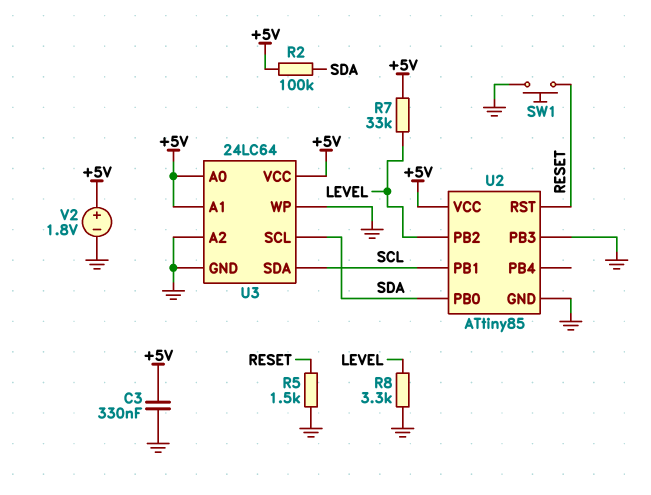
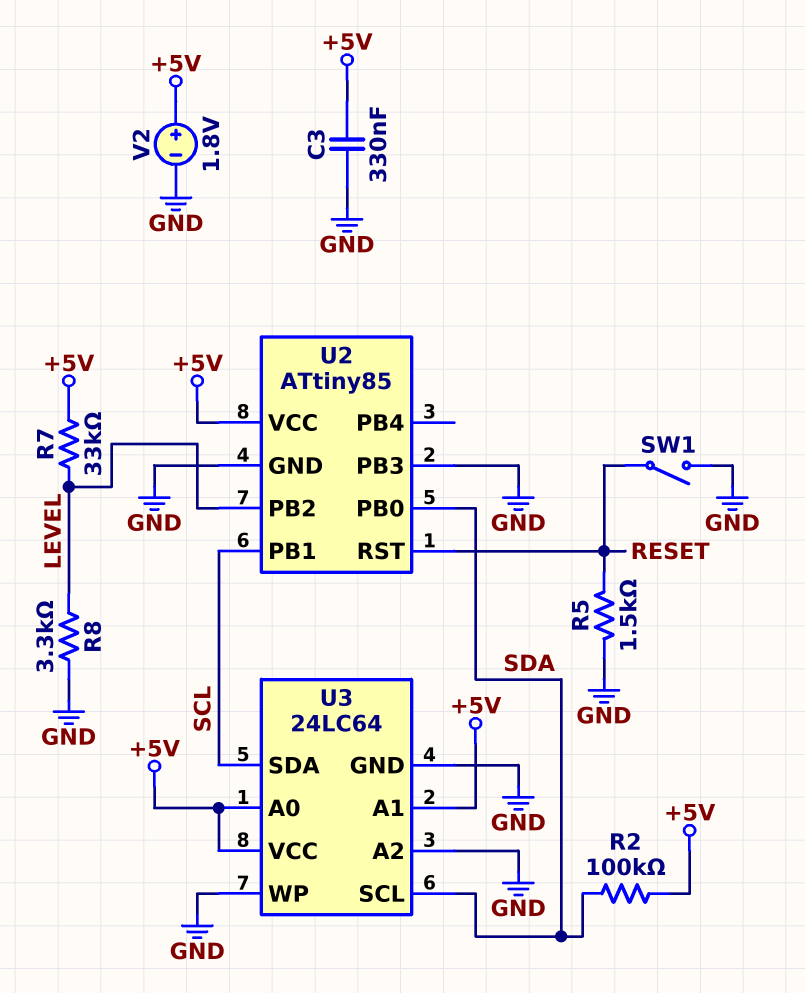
SW1: button (GND, RESET) -> switch (GND, RESET)

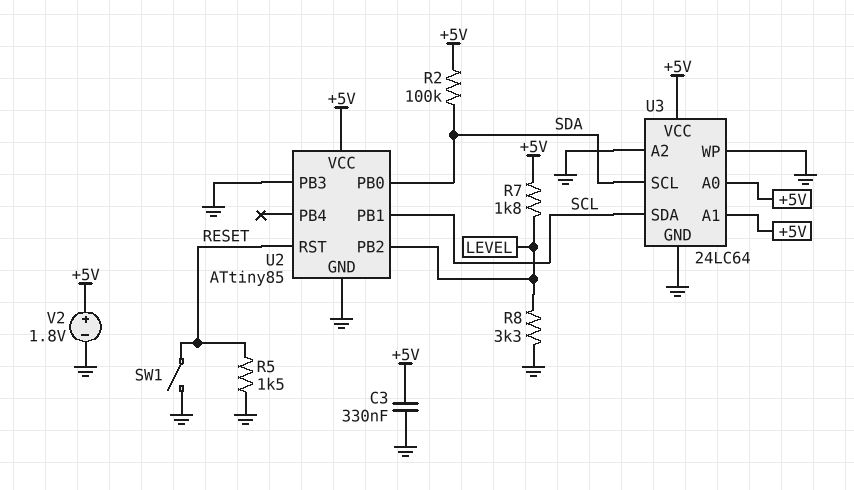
R7: 33k (+5V, LEVEL) -> 1.8k (+5V, LEVEL)

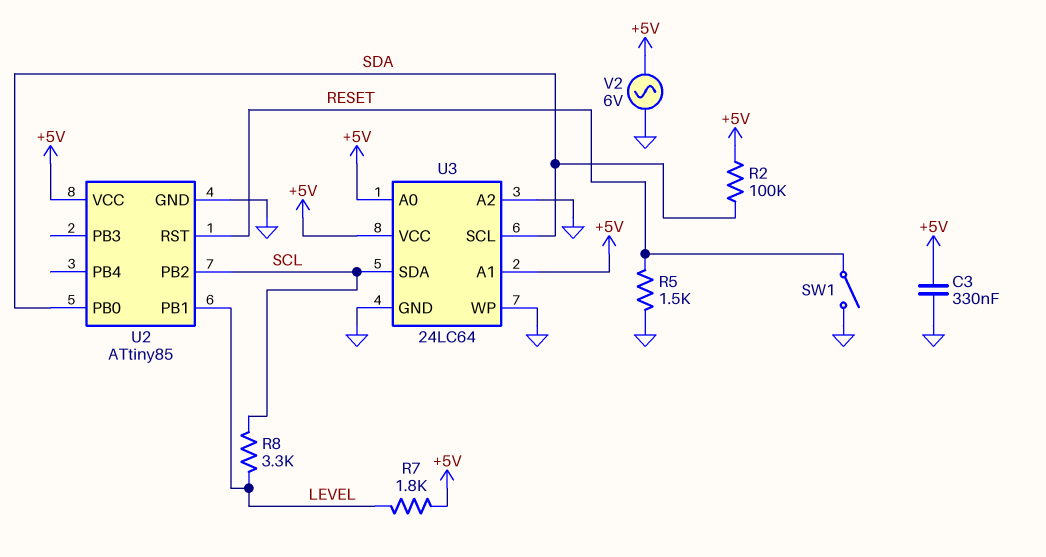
R8: 3.3k (GND, LEVEL) -> 3.3k (LEVEL, SCL)
U2 pin PB1: SCL -> LEVEL
U2 pin PB2: LEVEL -> SCL
U2 pin PB3: GND -> none
V2: 1.8V (plus +5V, minus GND) -> AC 6V (+5V, GND)

